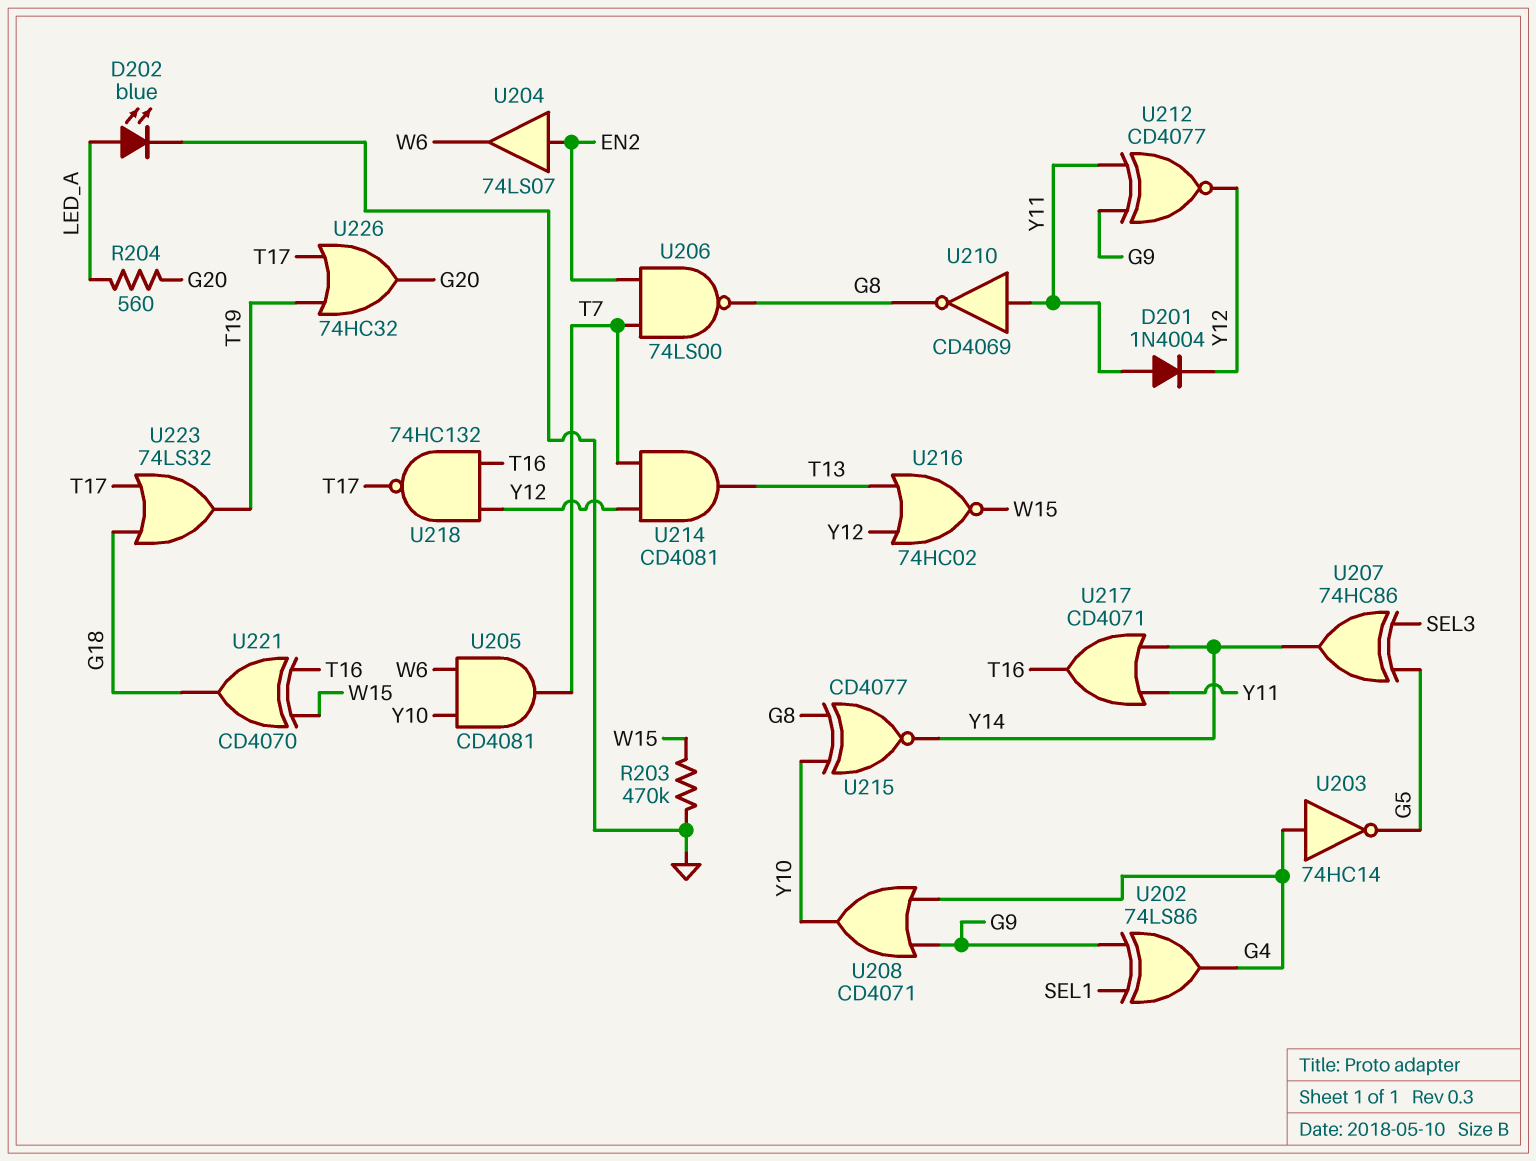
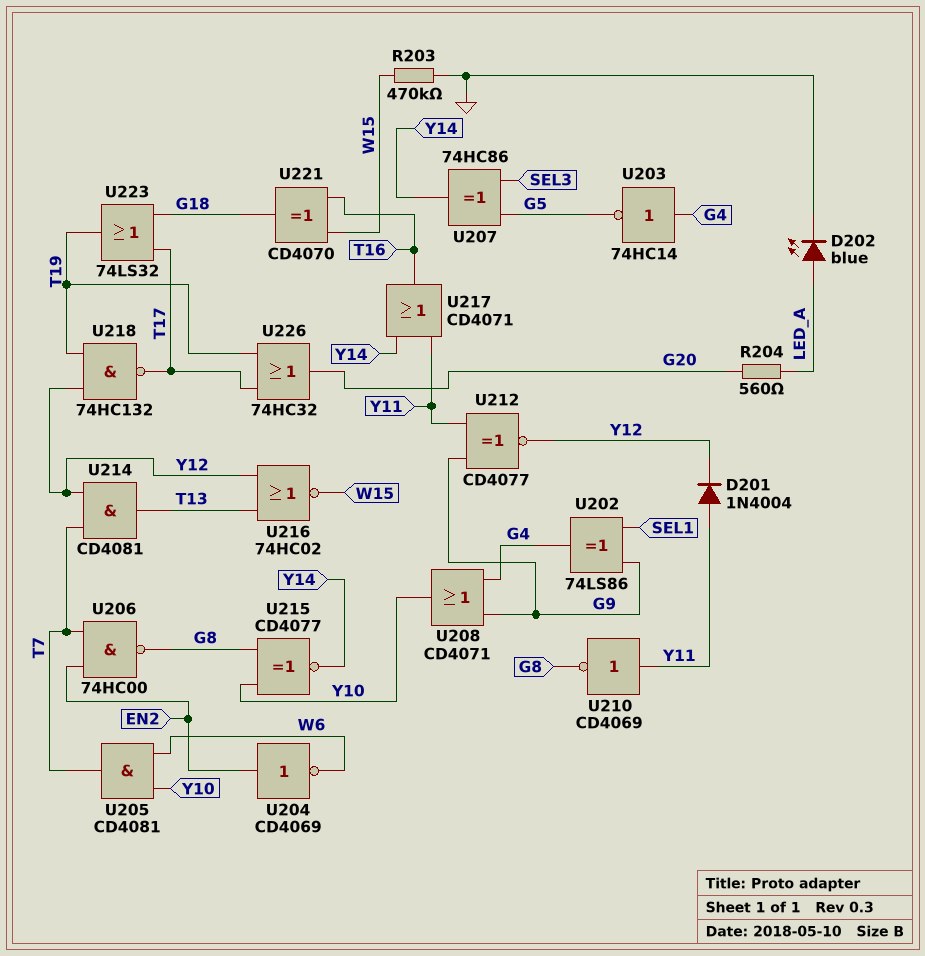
U204: buffer 74LS07 (in EN2, out W6) -> NOT CD4069 (in EN2, out W6)
U206: NAND 74LS00 (in EN2, in T7, out G8) -> NAND 74HC00 (in EN2, in T7, out G8)
U218: NAND 74HC132 (in T16, in Y12, out T17) -> NAND 74HC132 (in T19, in Y12, out T17)

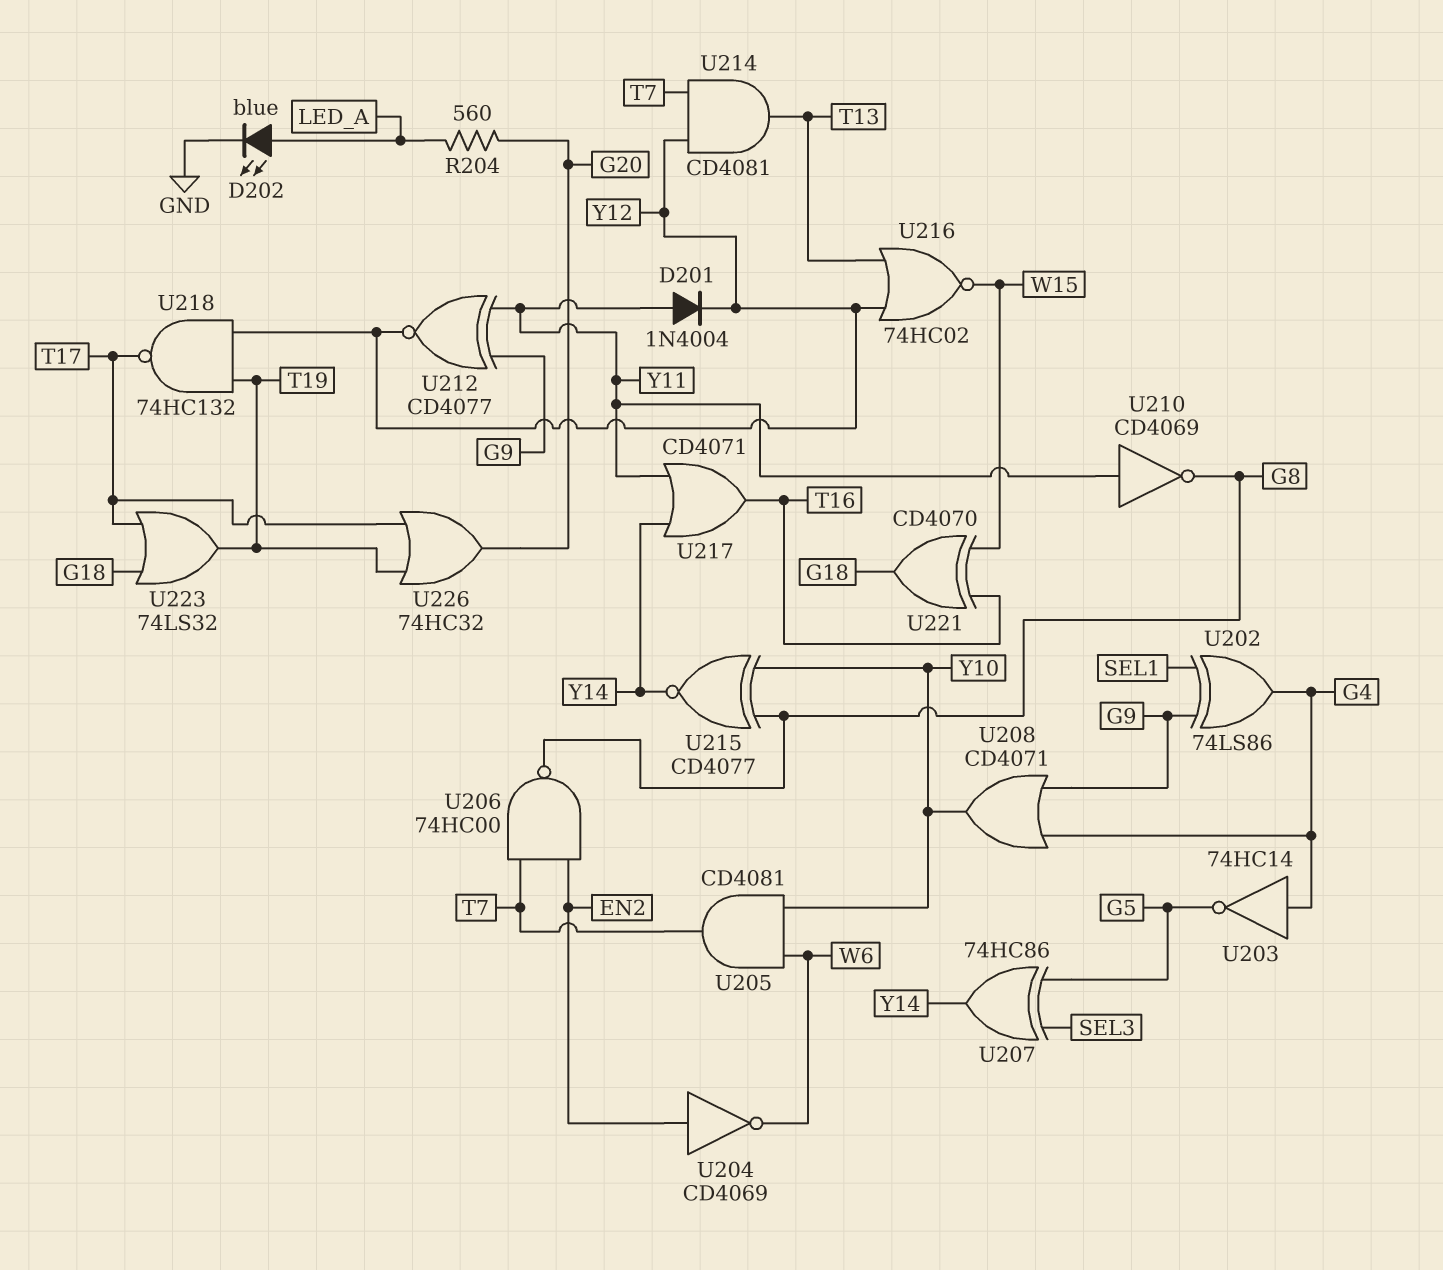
R203: 470k (GND, W15) -> none

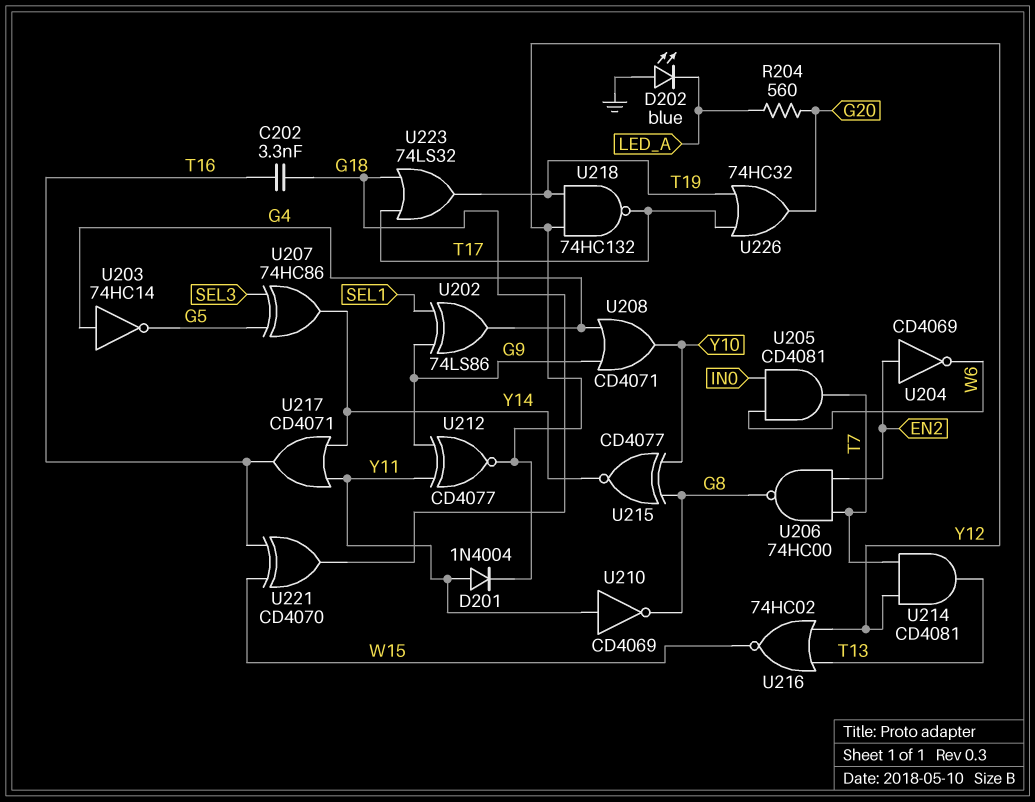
C202: none -> 3.3nF (G18, T16)
D202: LED blue (A LED_A, K GND) -> LED blue (A GND, K LED_A)
U205: AND CD4081 (in W6, in Y10, out T7) -> AND CD4081 (in IN0, in W6, out T7)

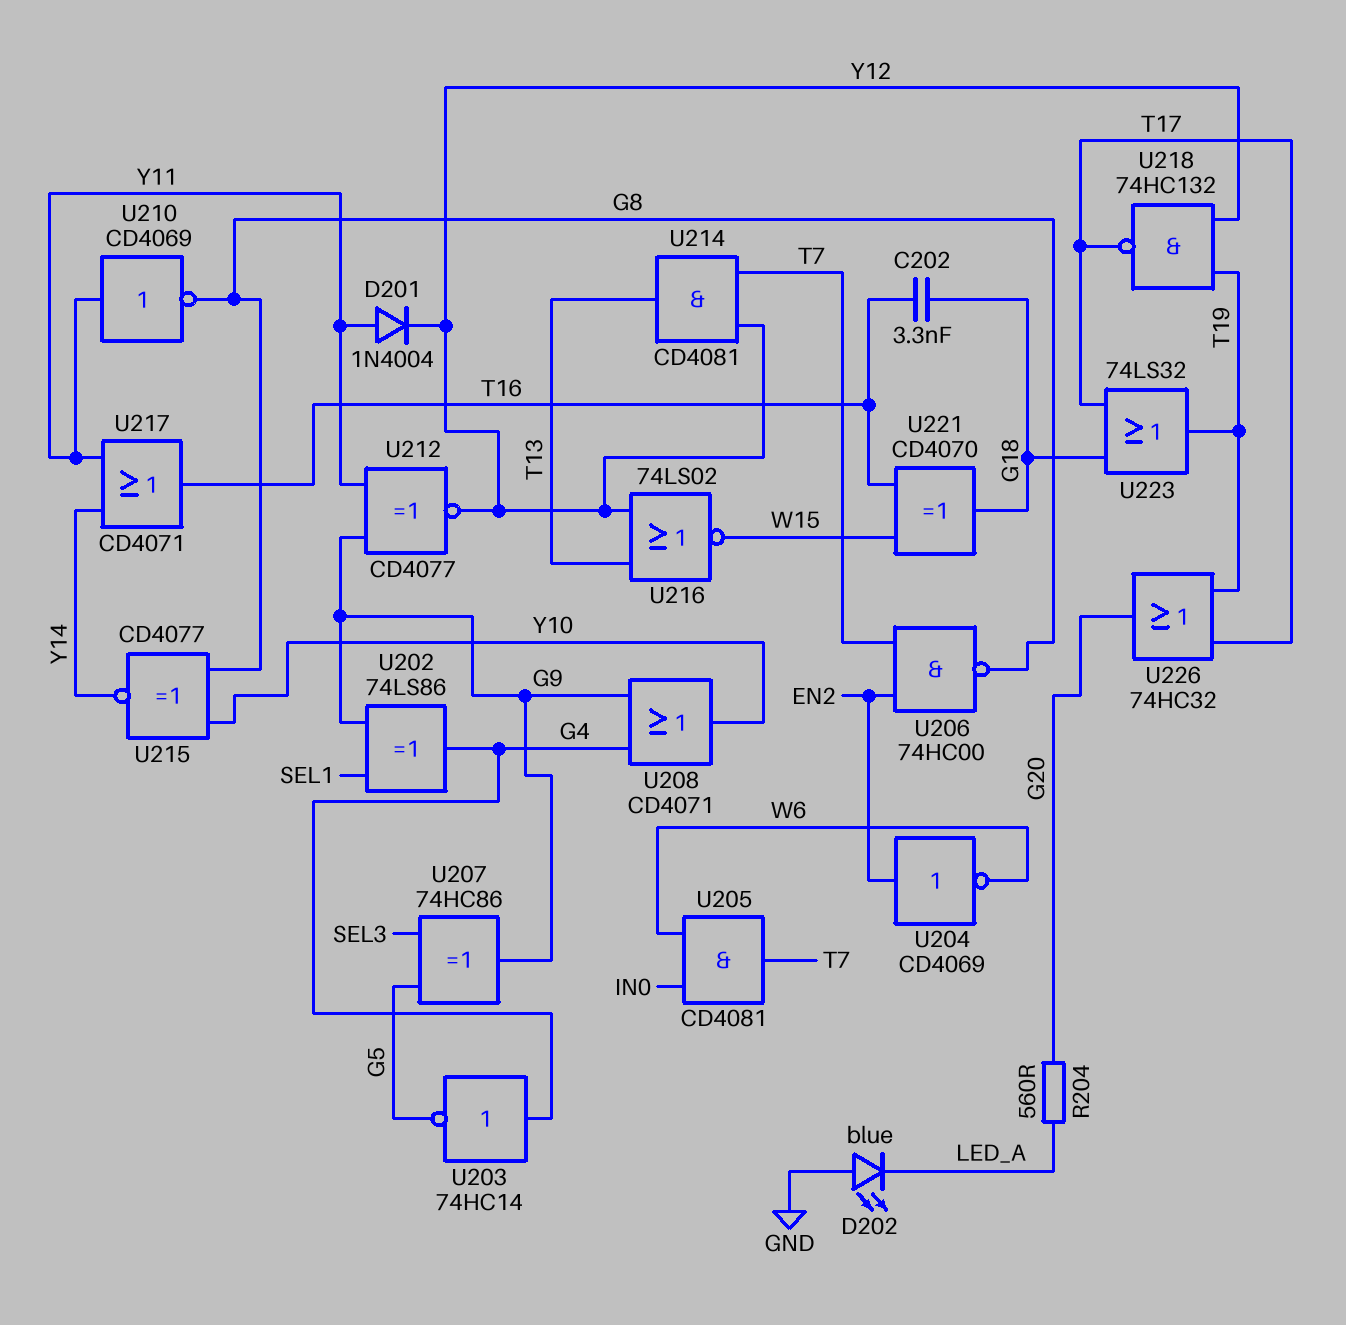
U207: XOR 74HC86 (in G5, in SEL3, out Y14) -> XOR 74HC86 (in G5, in SEL3, out G9)
U216: NOR 74HC02 (in T13, in Y12, out W15) -> NOR 74LS02 (in T13, in Y12, out W15)

